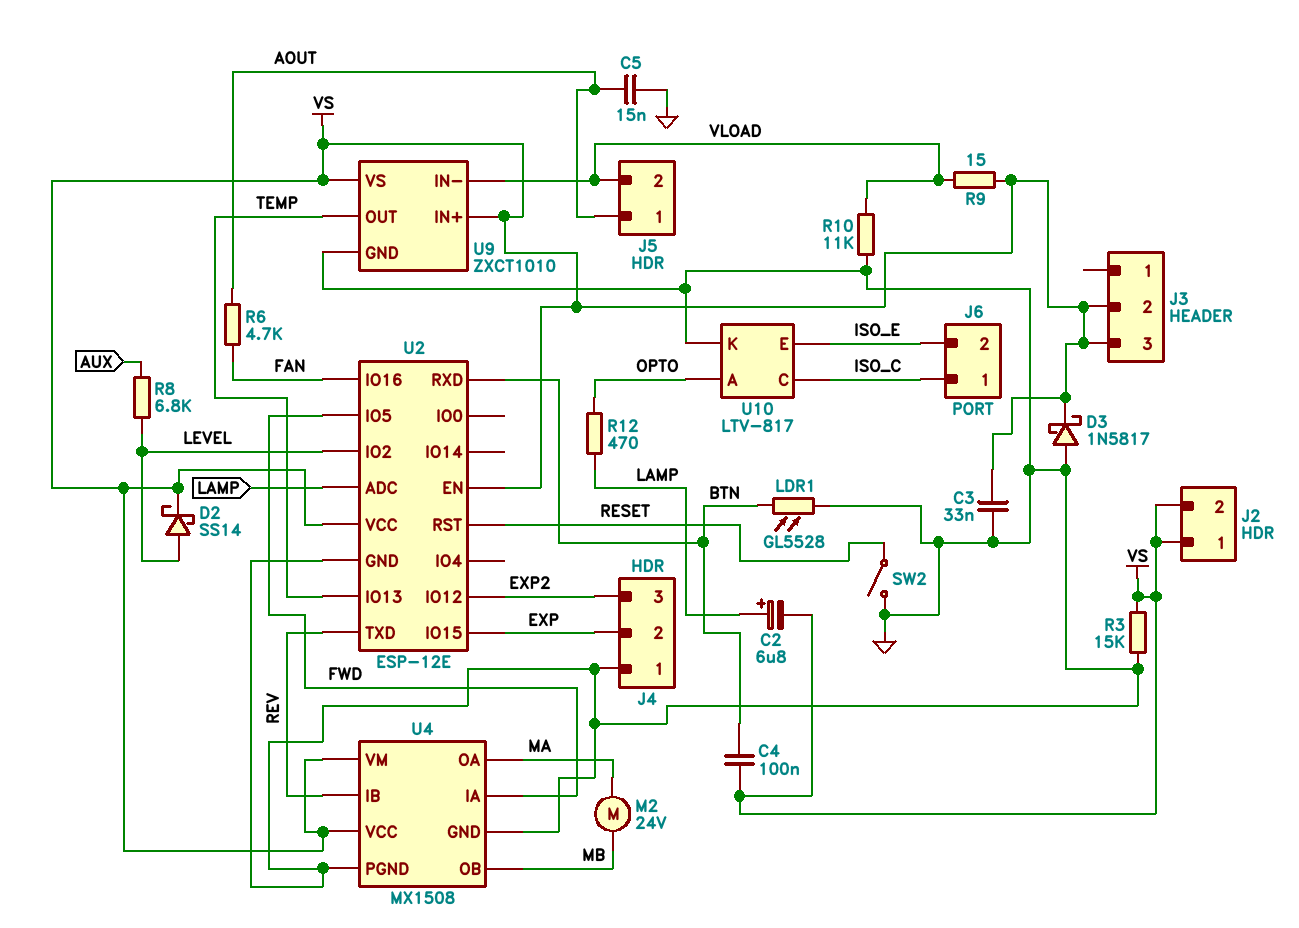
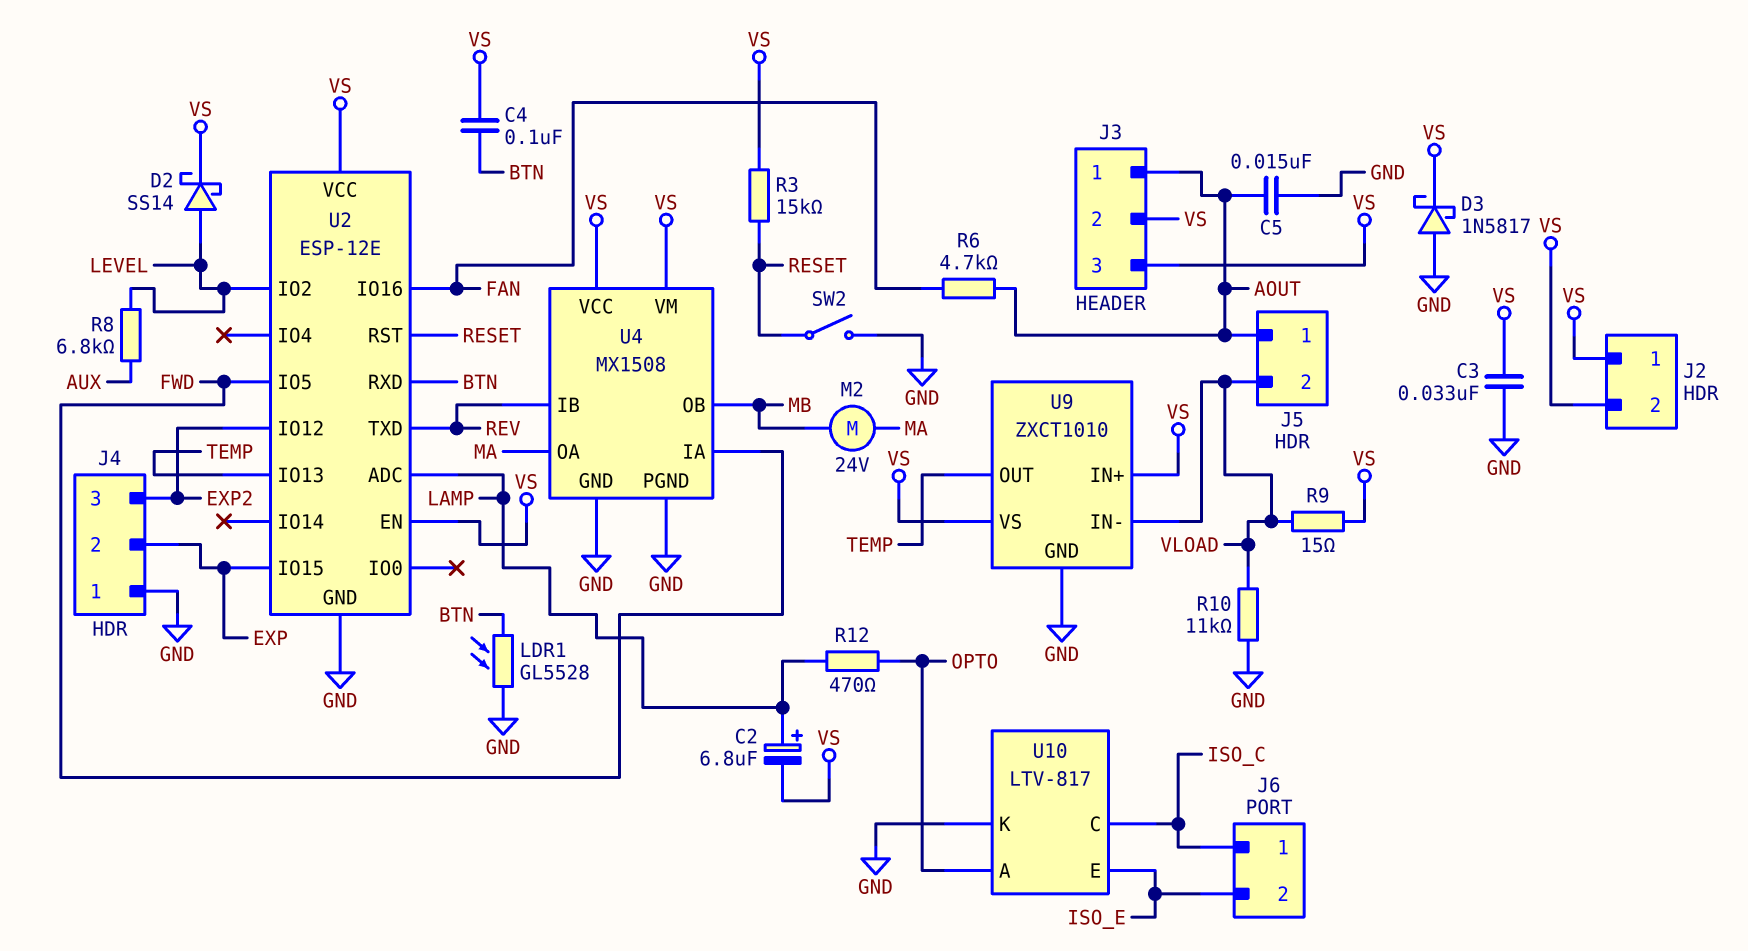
J3 pin 1: none -> AOUT
R3: 15k (GND, VS) -> 15k (RESET, VS)

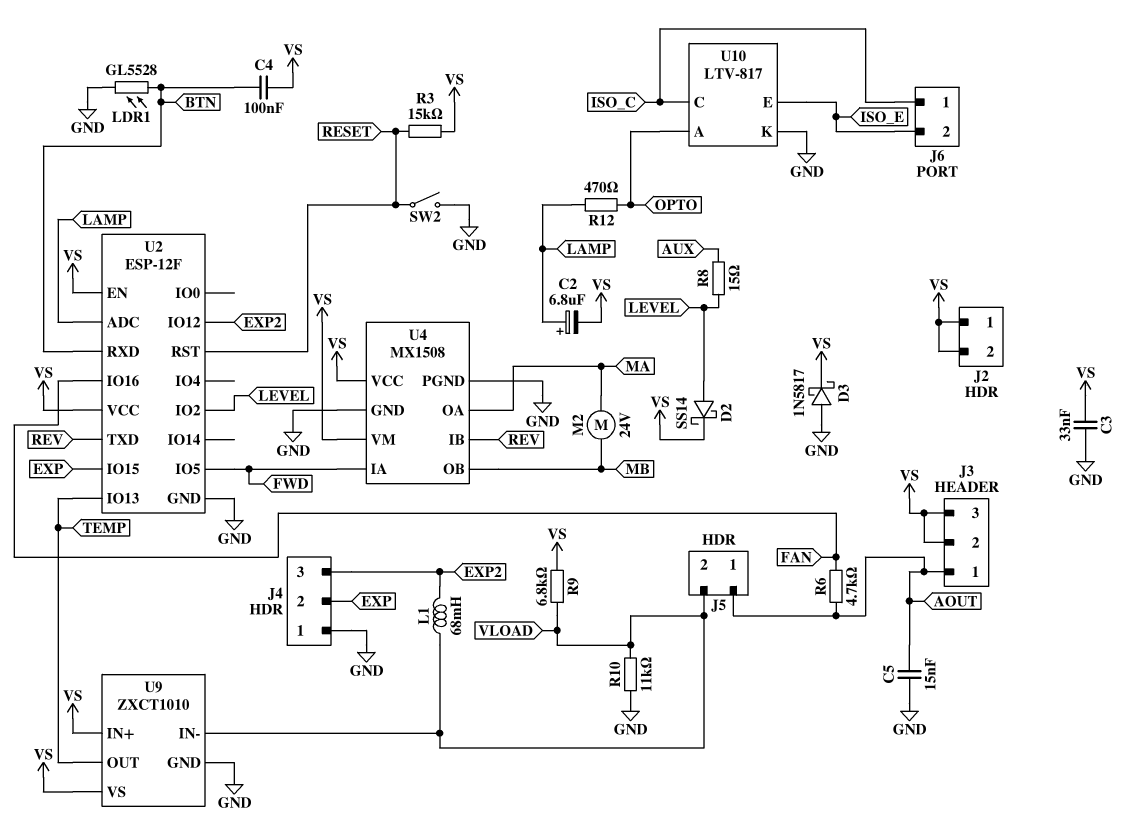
L1: none -> 68mH (EXP2, VLOAD)
R8: 6.8k (AUX, LEVEL) -> 15 (AUX, LEVEL)
R9: 15 (VLOAD, VS) -> 6.8k (VLOAD, VS)
U2: ESP-12E -> ESP-12F

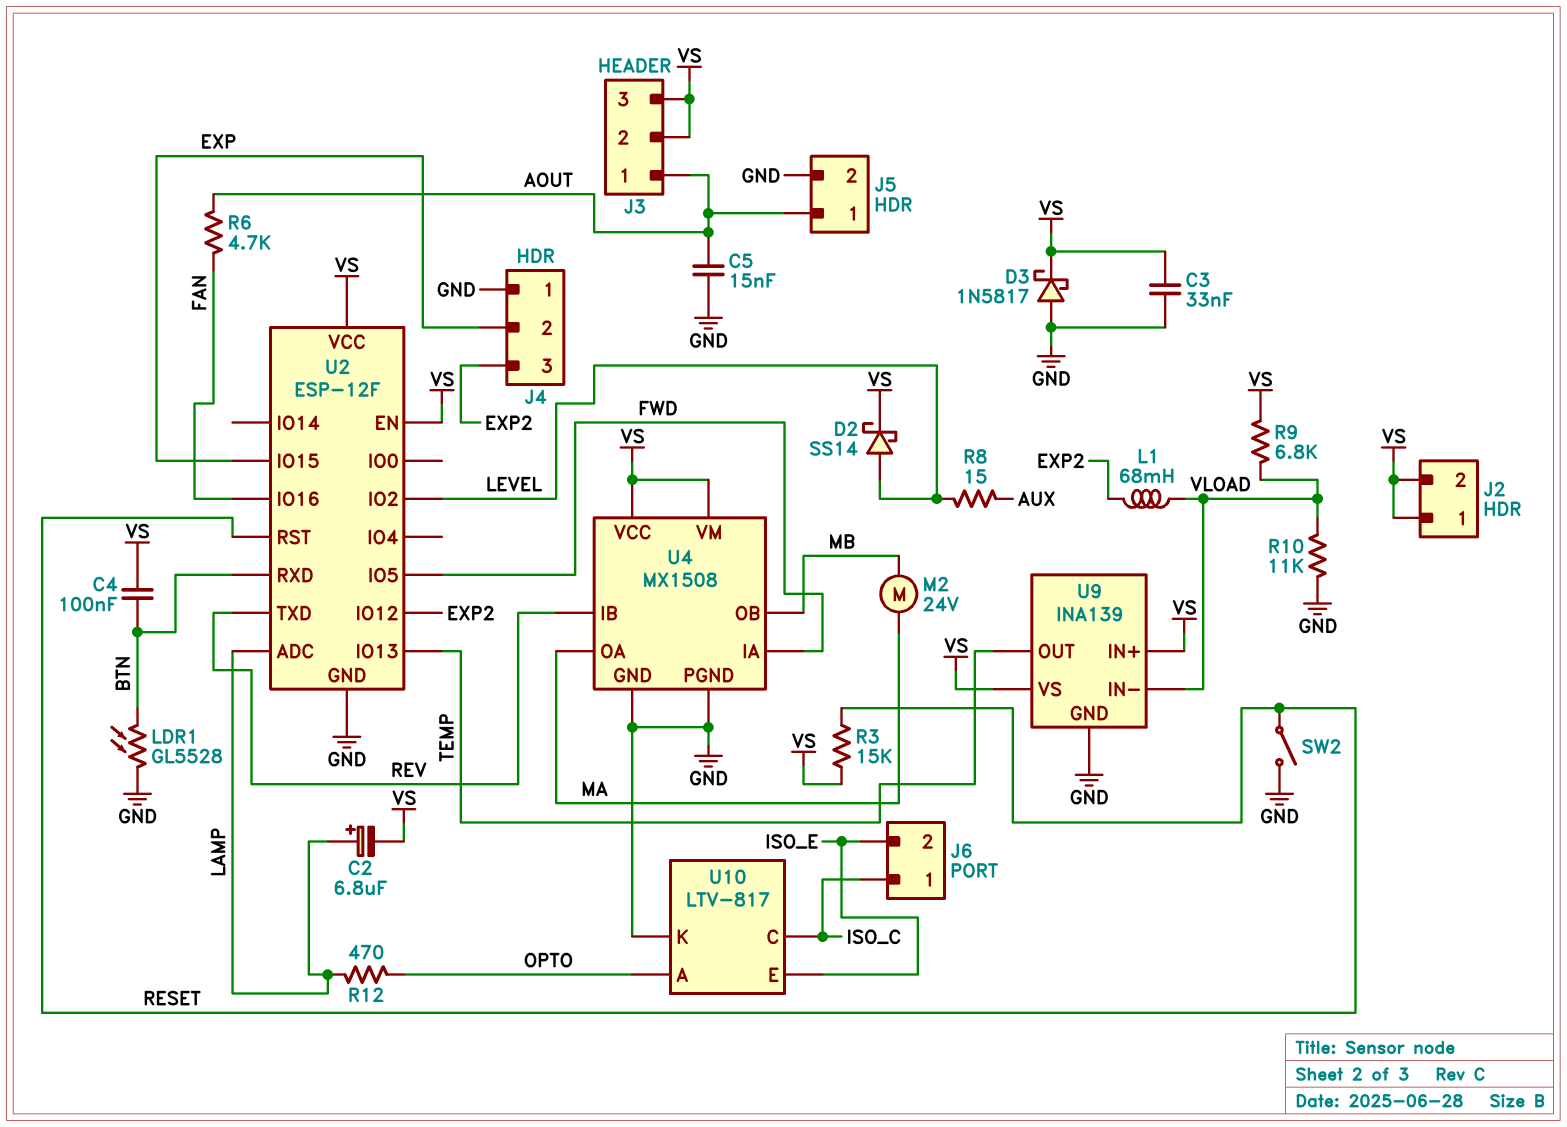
J5 pin 2: VLOAD -> GND
U9: ZXCT1010 -> INA139

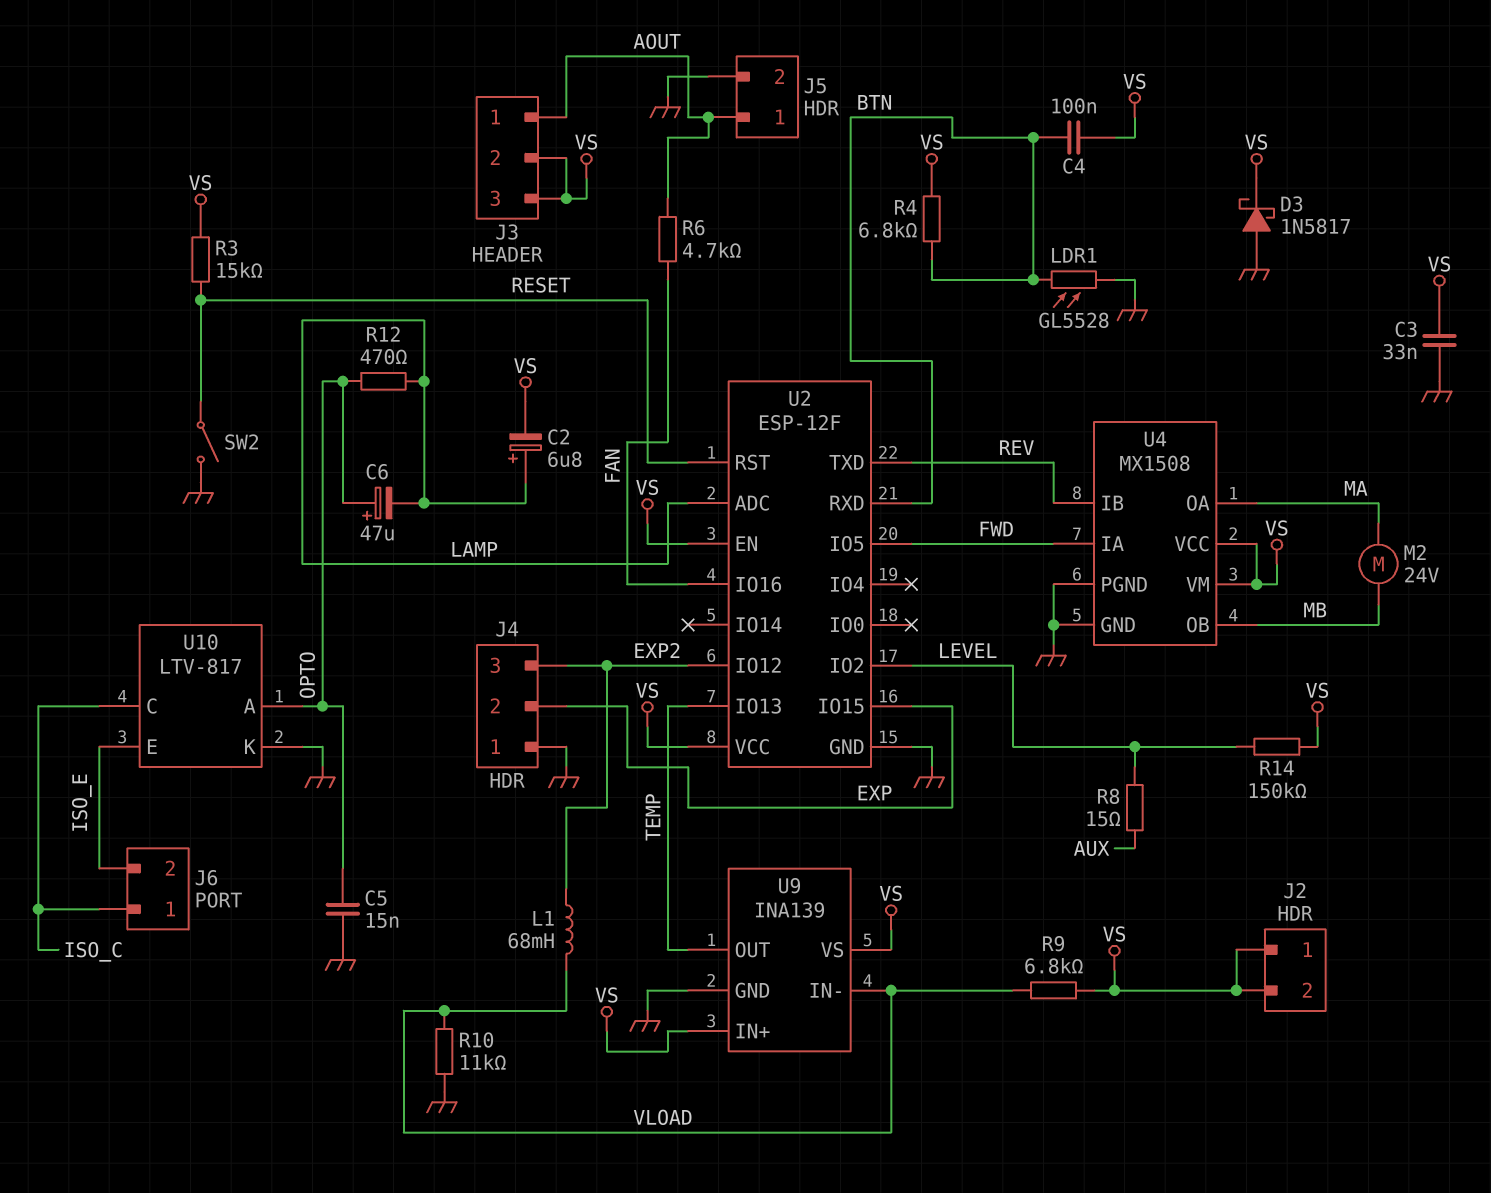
C5: 15nF (AOUT, GND) -> 15nF (GND, OPTO)
C6: none -> 47uF (plus OPTO, minus LAMP)
D2: schottky SS14 (A LEVEL, K VS) -> none
R4: none -> 6.8k (BTN, VS)
R14: none -> 150k (LEVEL, VS)

